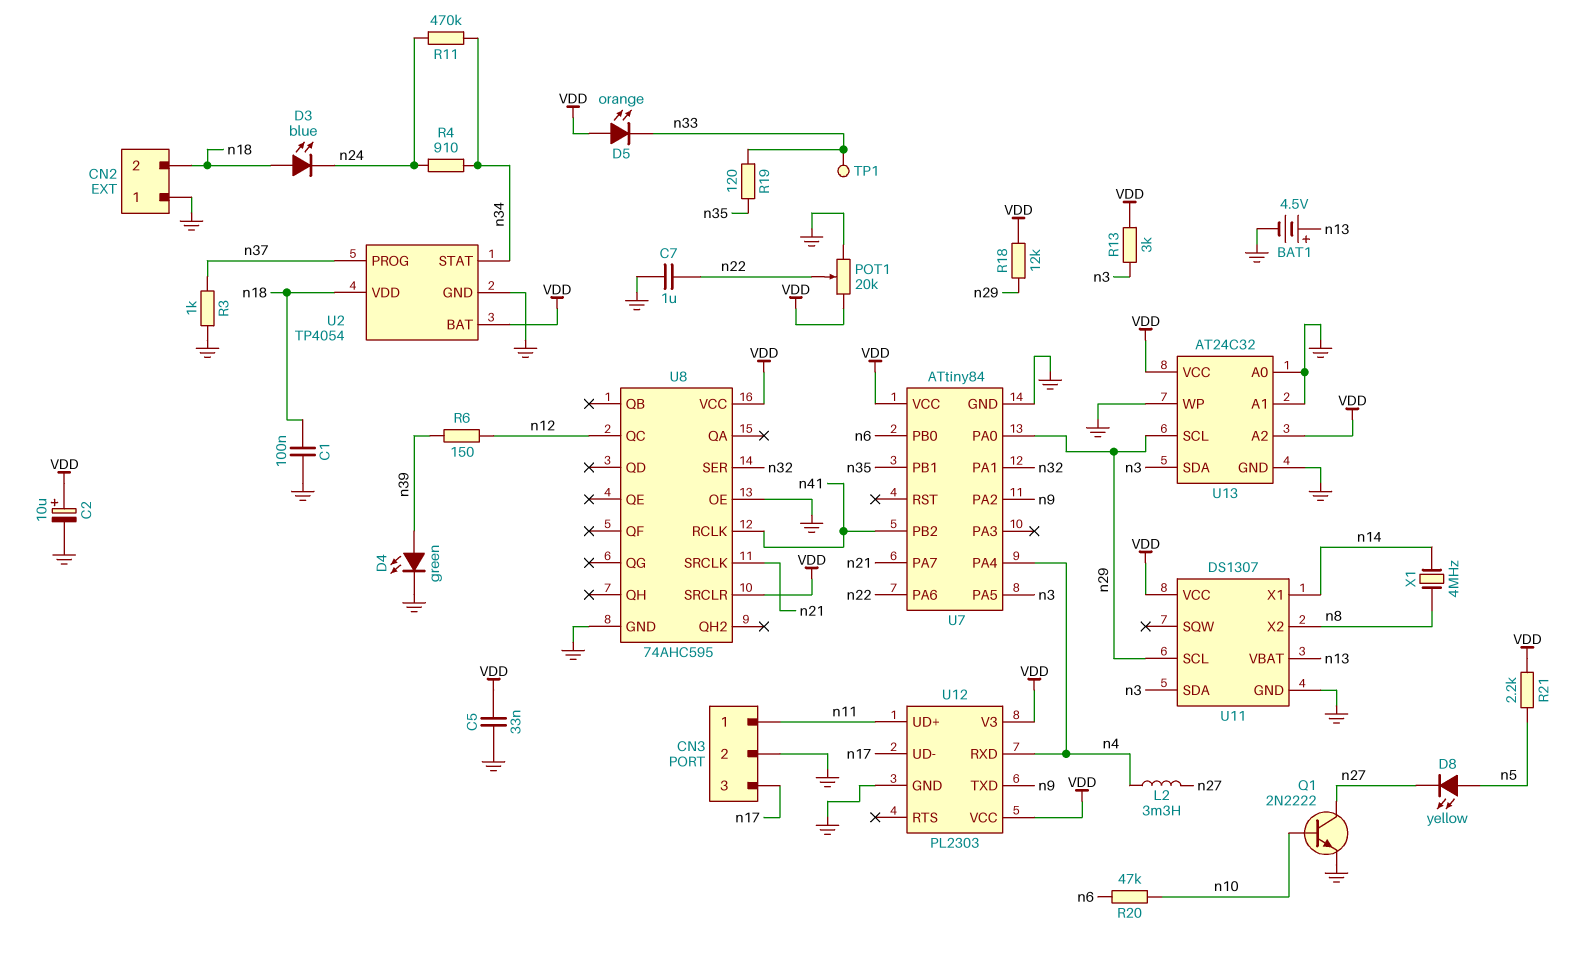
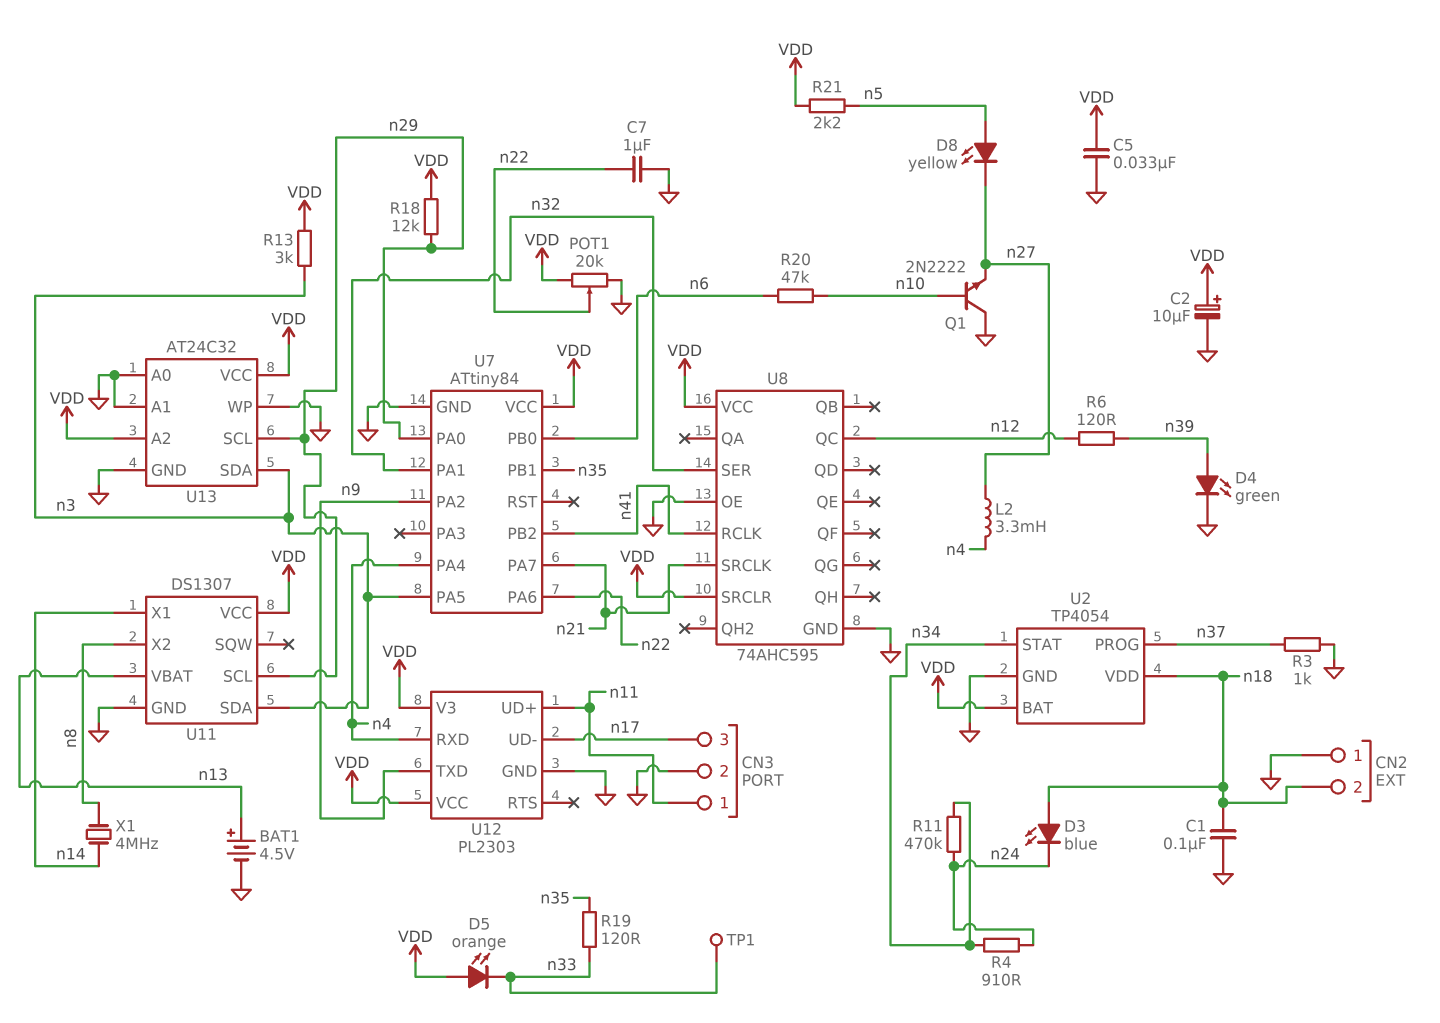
Q1: NPN 2N2222 (B n10, C n27, E GND) -> NPN 2N2222 (B n10, C GND, E n27)
R6: 150 (n12, n39) -> 120 (n12, n39)

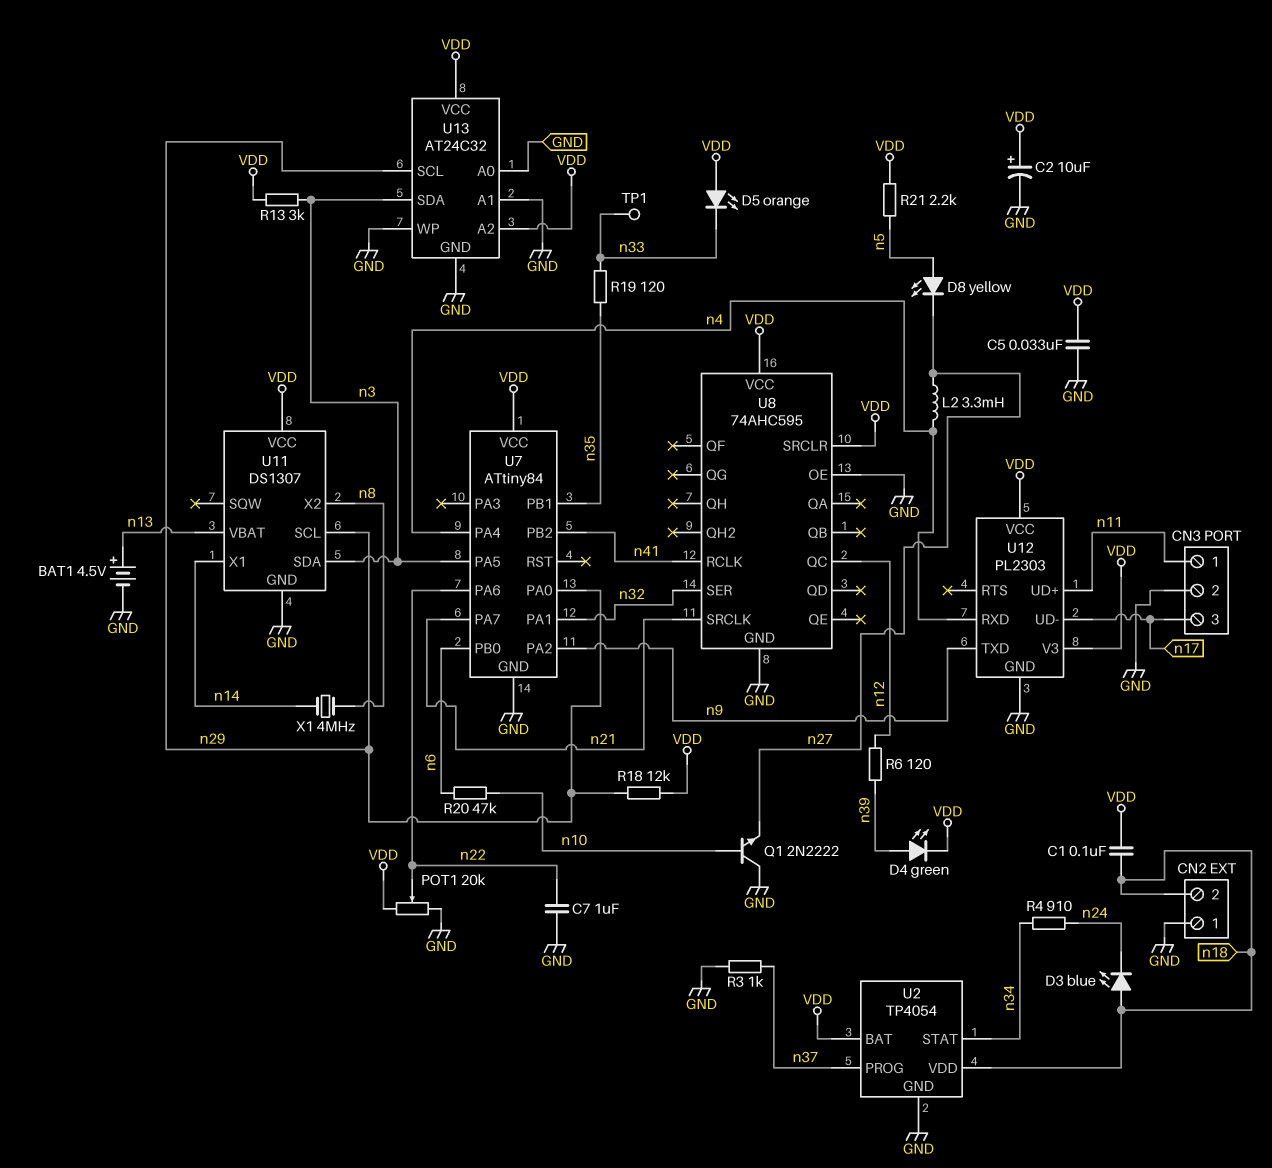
C1: 100nF (GND, n18) -> 100nF (VDD, n18)
D4: LED green (A n39, K GND) -> LED green (A n39, K VDD)
R11: 470k (n24, n34) -> none

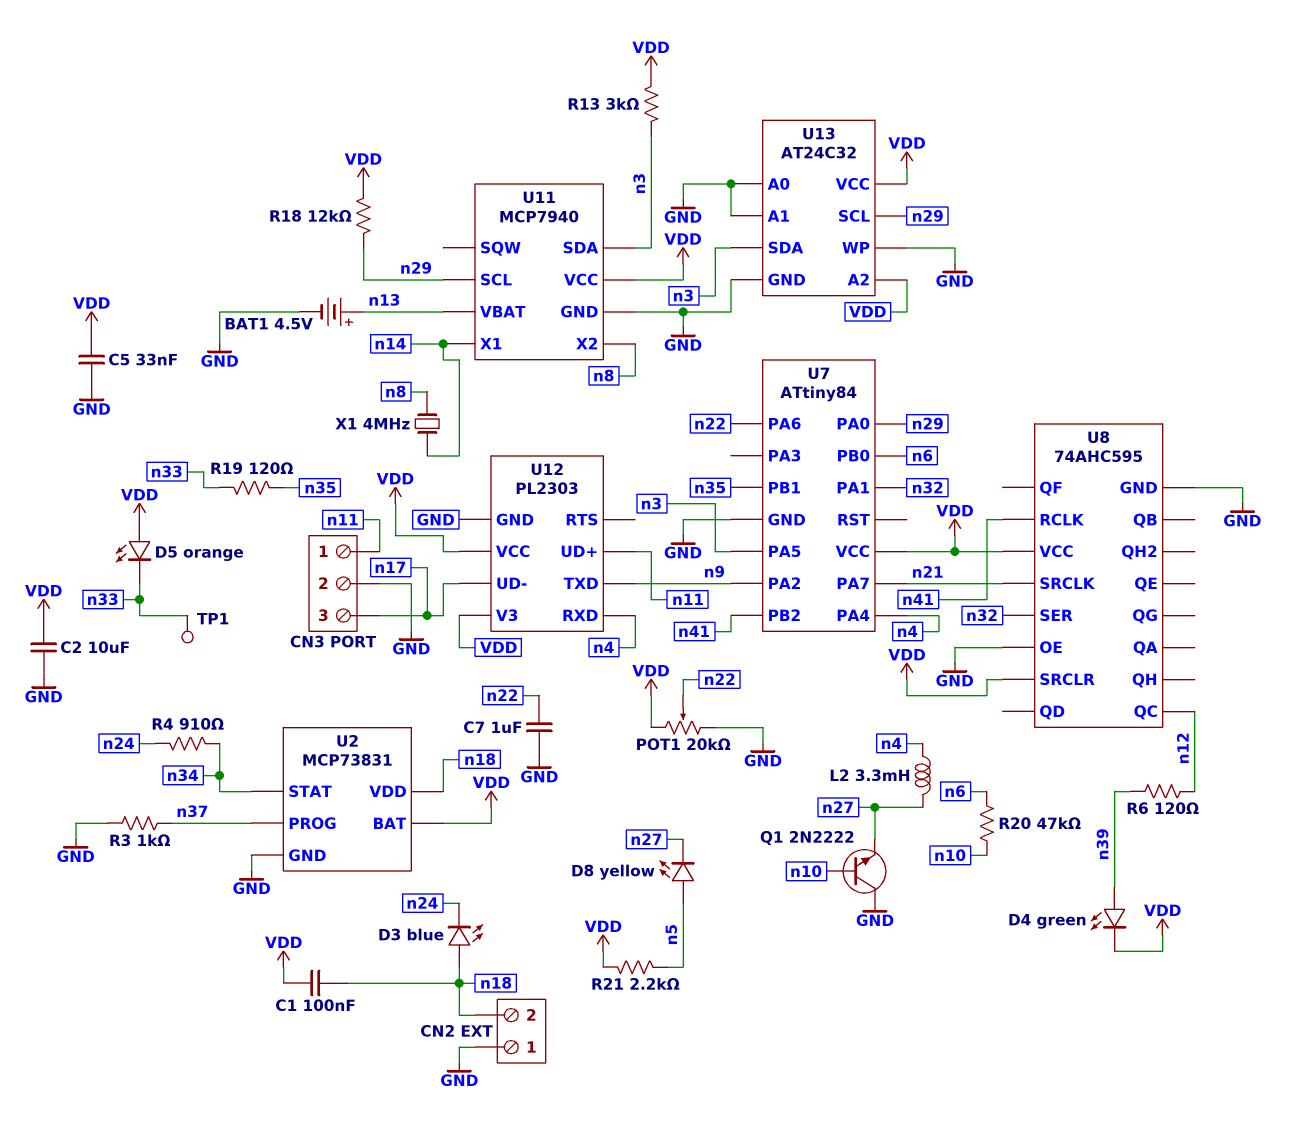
C2: 10uF (plus VDD, minus GND) -> 10uF (GND, VDD)
U2: TP4054 -> MCP73831
U11: DS1307 -> MCP7940

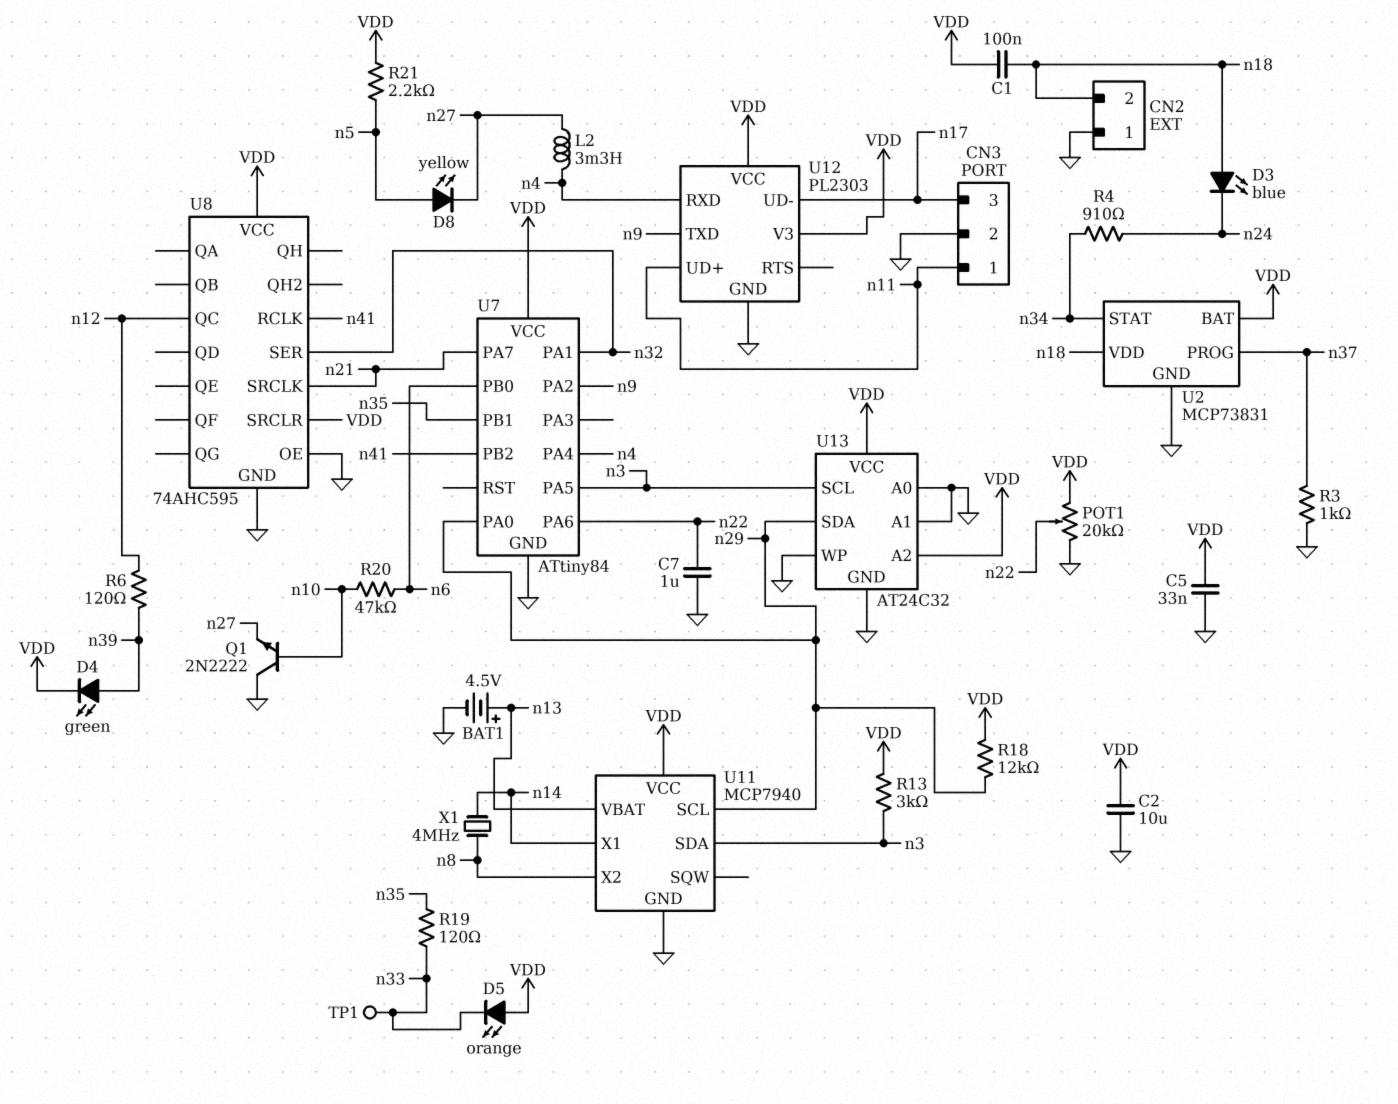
U13 pin SCL: n29 -> n3
U13 pin SDA: n3 -> n29

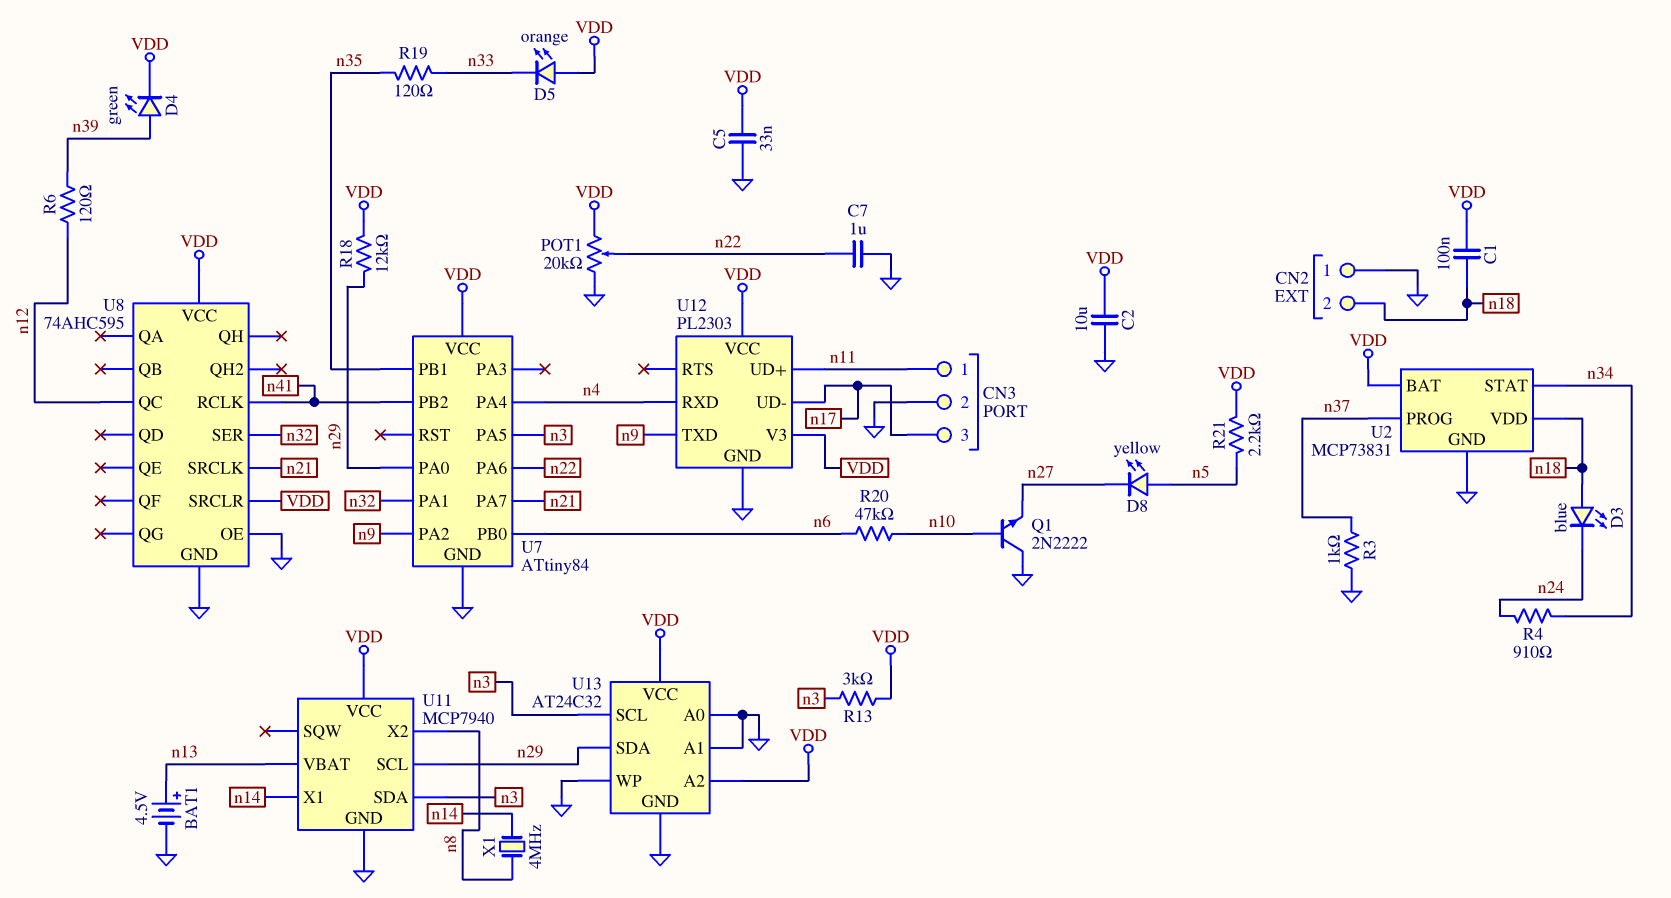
L2: 3.3mH (n4, n27) -> none
TP1: test point (n33) -> none

